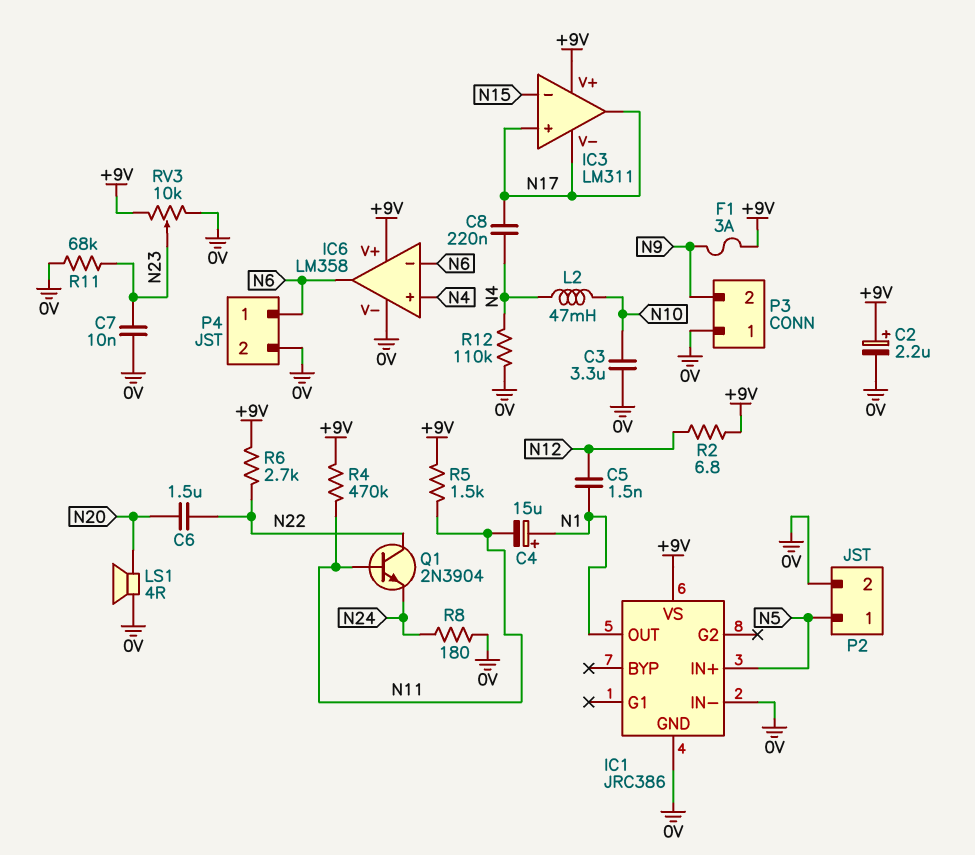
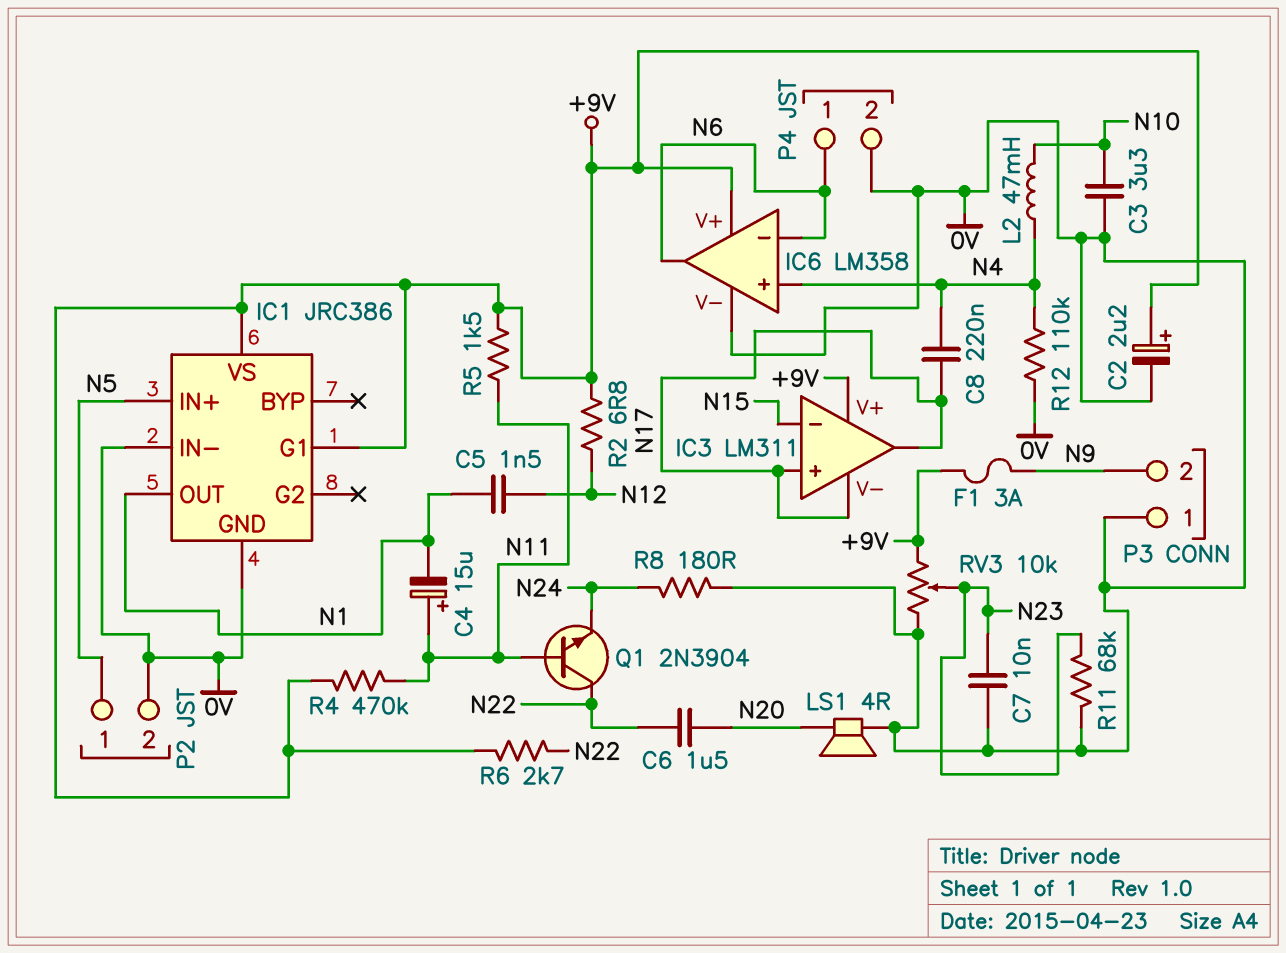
C4: 15uF (plus N1, minus N11) -> 15uF (plus N11, minus N1)
IC1 pin G1: none -> +9V

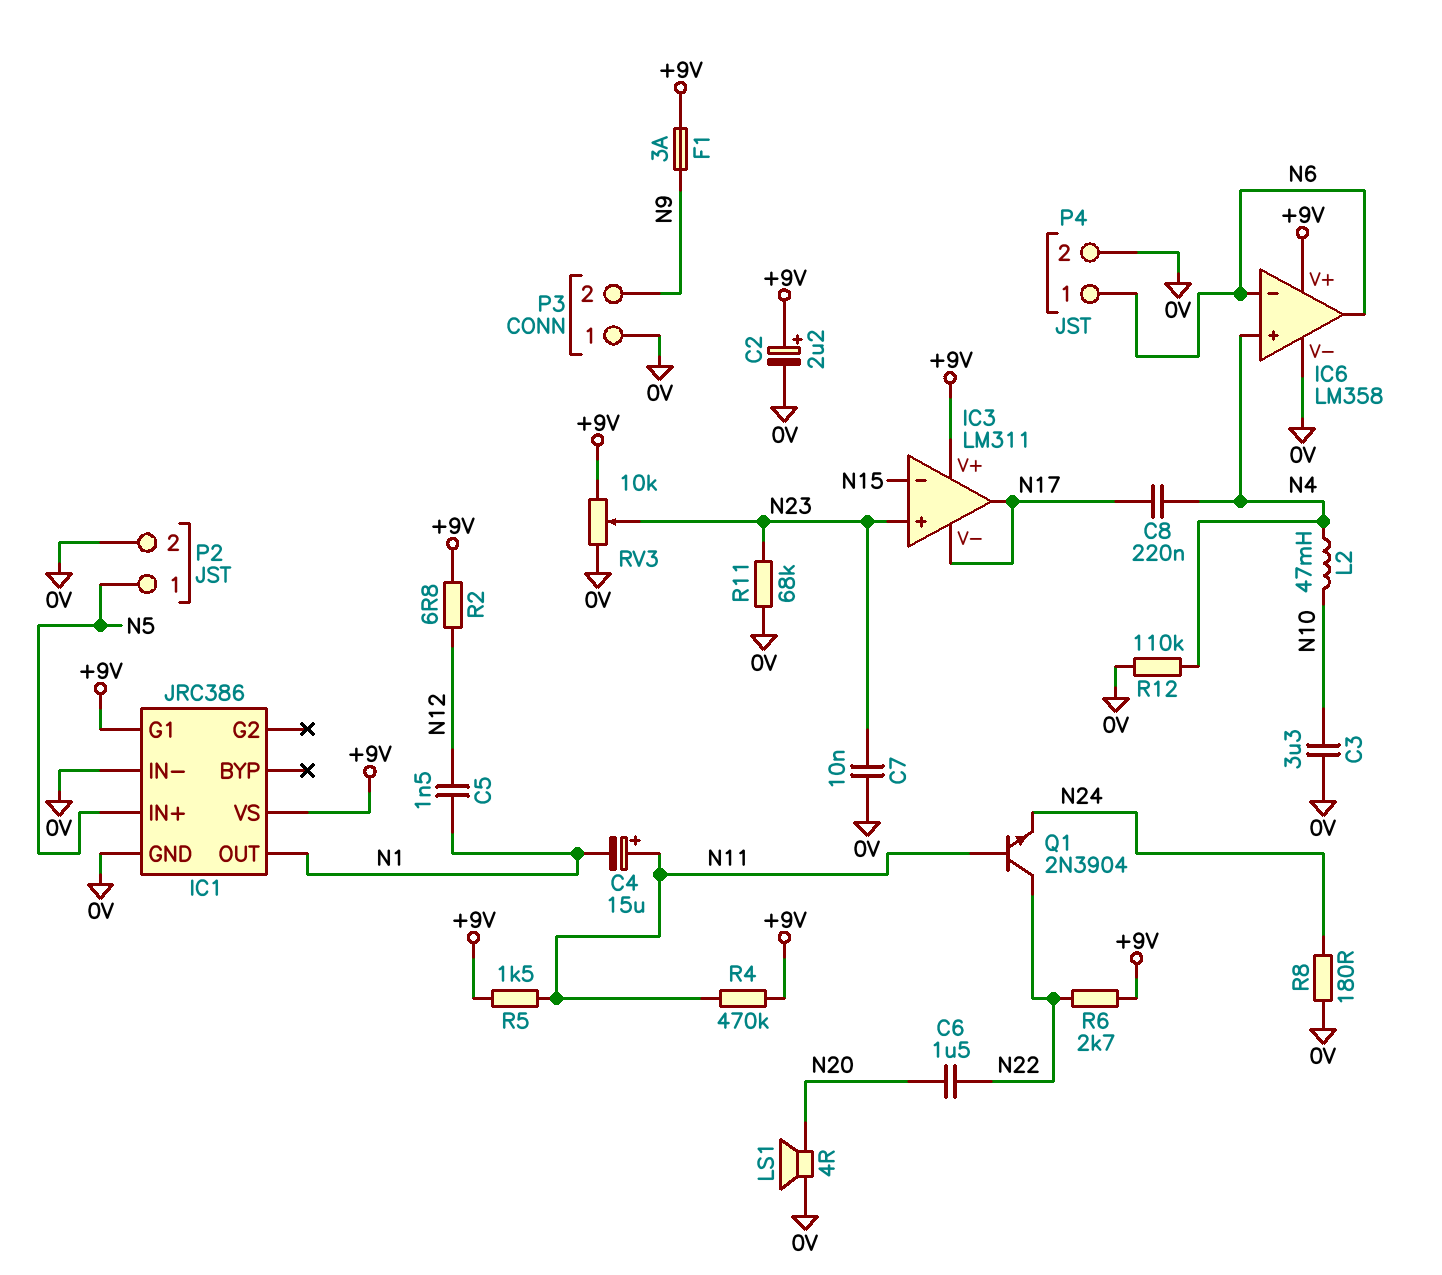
IC3 pin in+: N17 -> N23

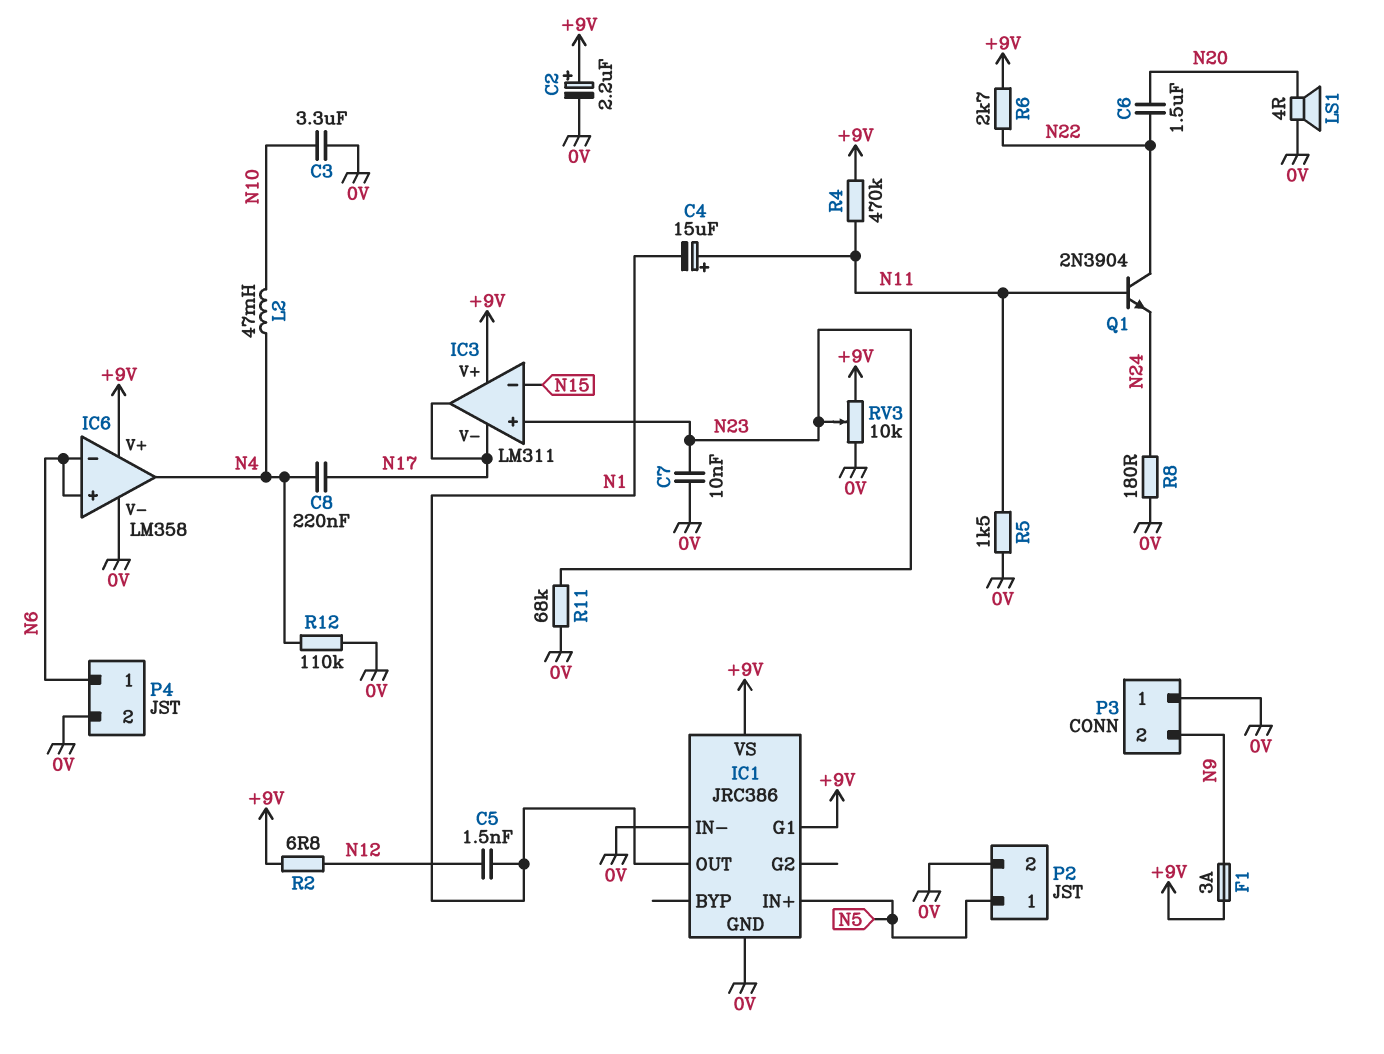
IC6 pin in+: N4 -> N6
IC6 pin out: N6 -> N4
R5: 1.5k (+9V, N11) -> 1.5k (0V, N11)

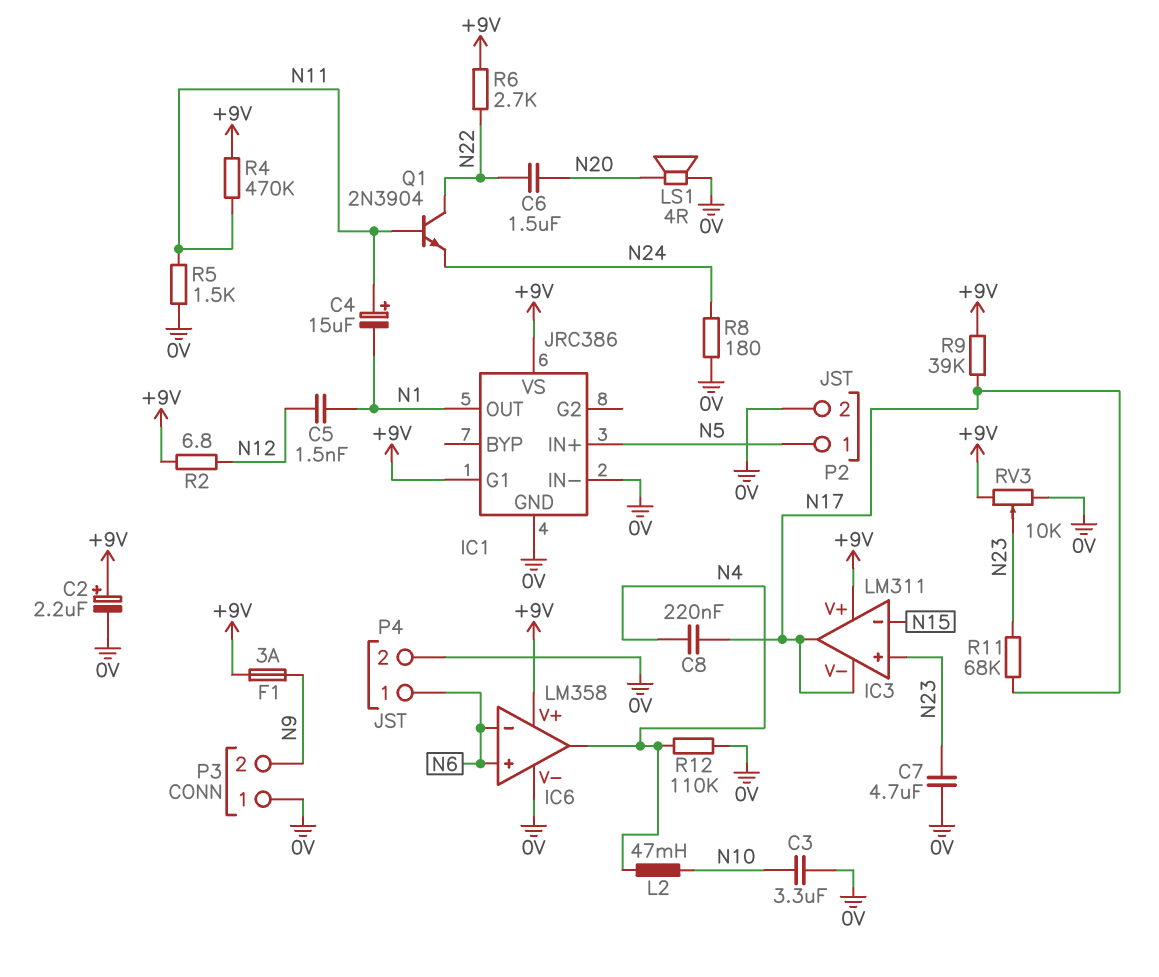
C7: 10nF (0V, N23) -> 4.7uF (0V, N23)
R9: none -> 39k (+9V, N17)
R11: 68k (0V, N23) -> 68k (N17, N23)

